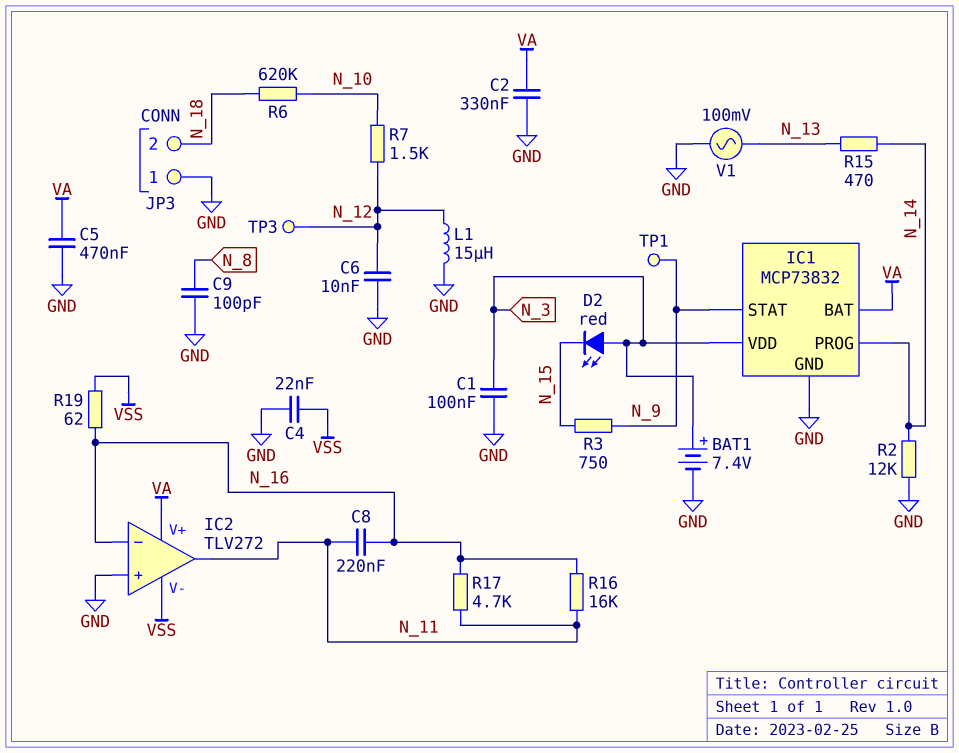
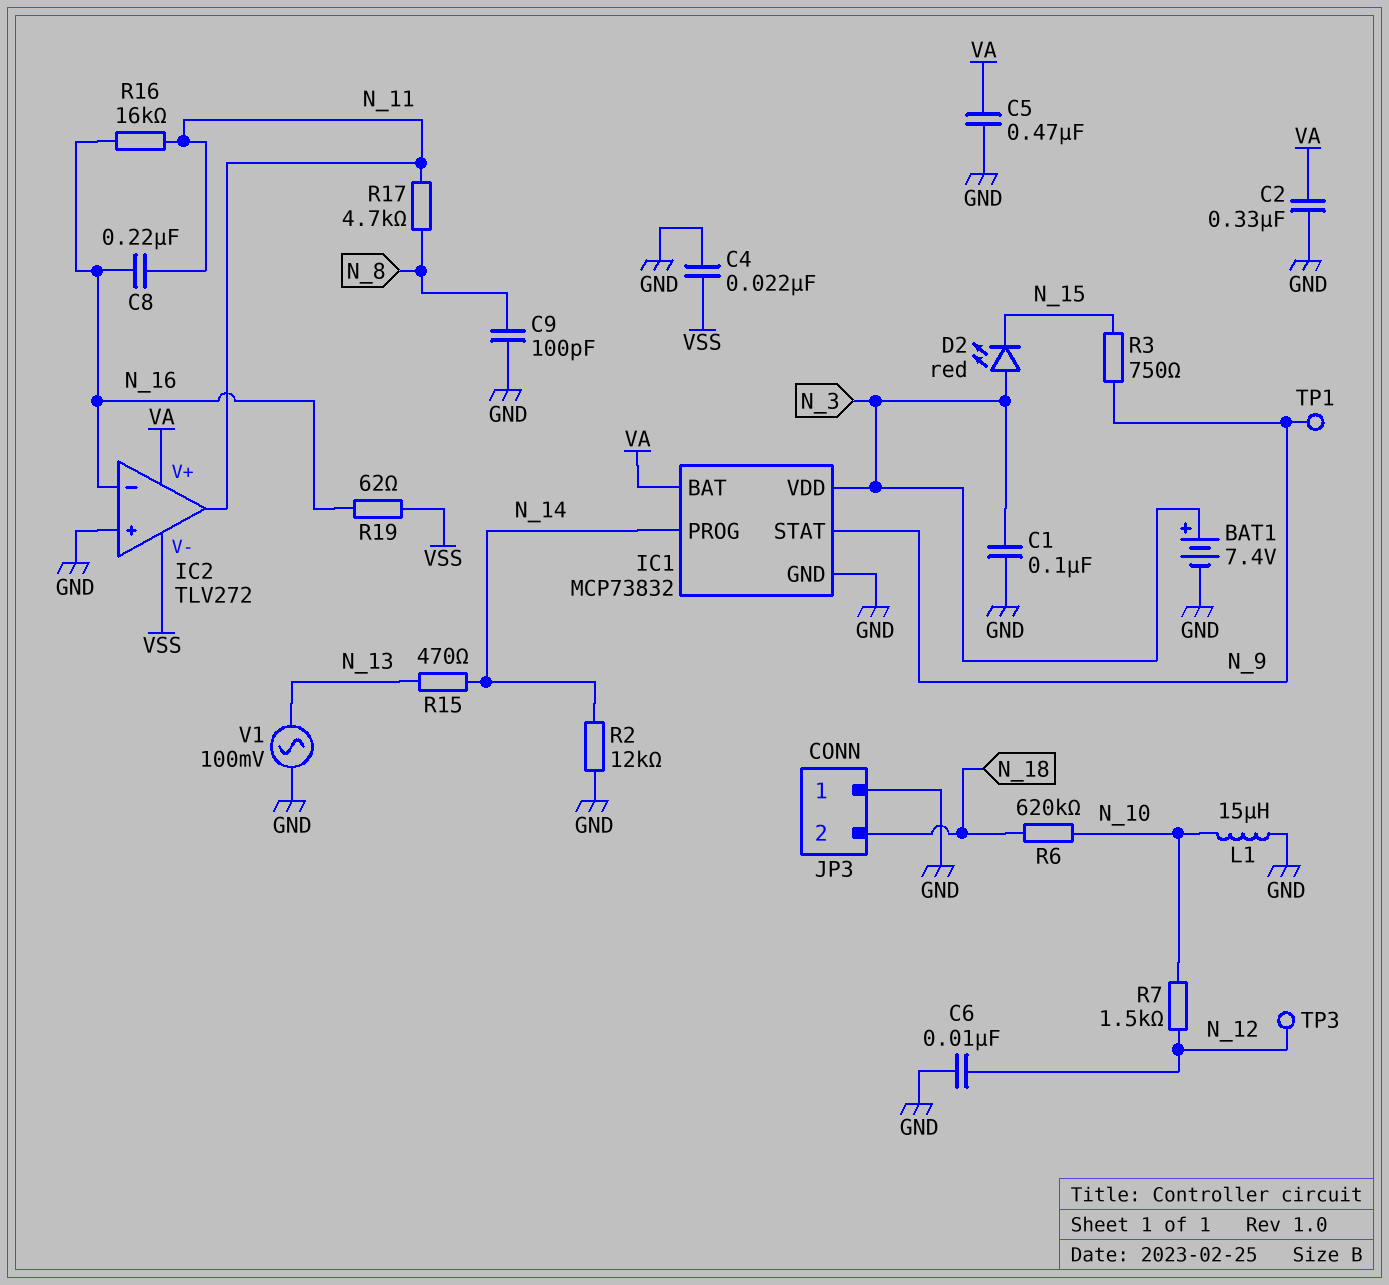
L1: 15uH (GND, N_12) -> 15uH (GND, N_10)
R17: 4.7k (N_11, N_16) -> 4.7k (N_8, N_11)

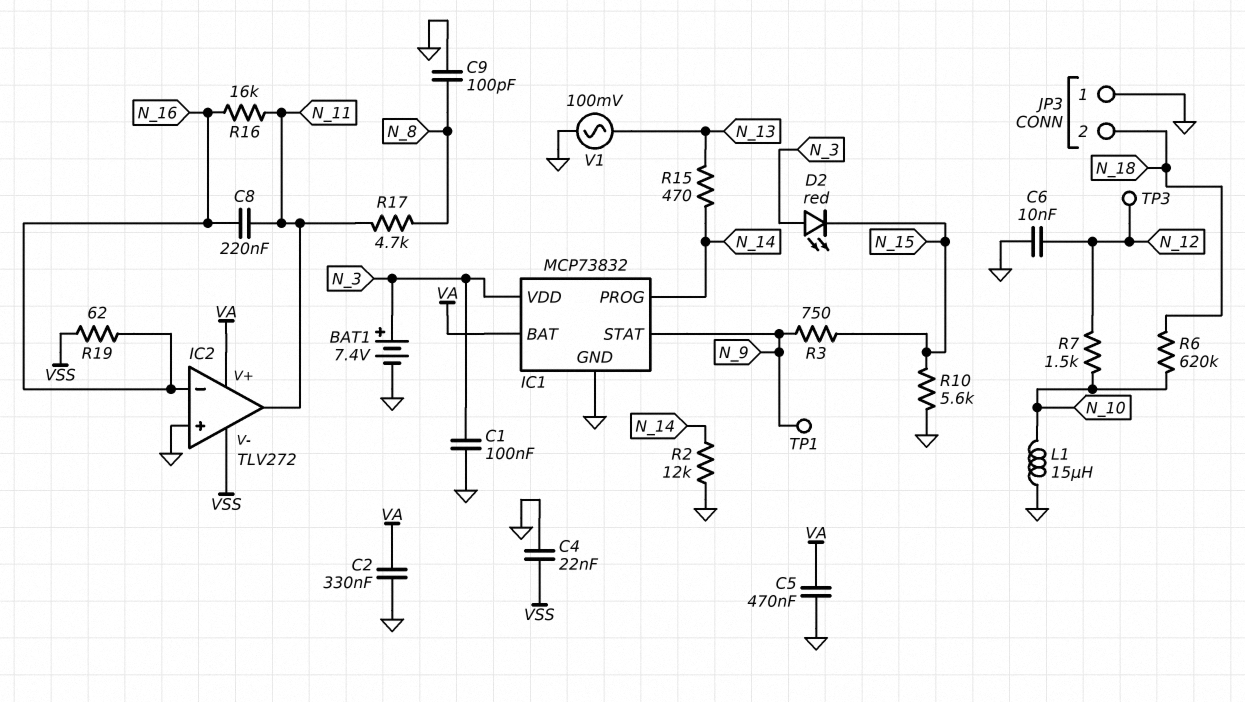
R10: none -> 5.6k (GND, N_15)

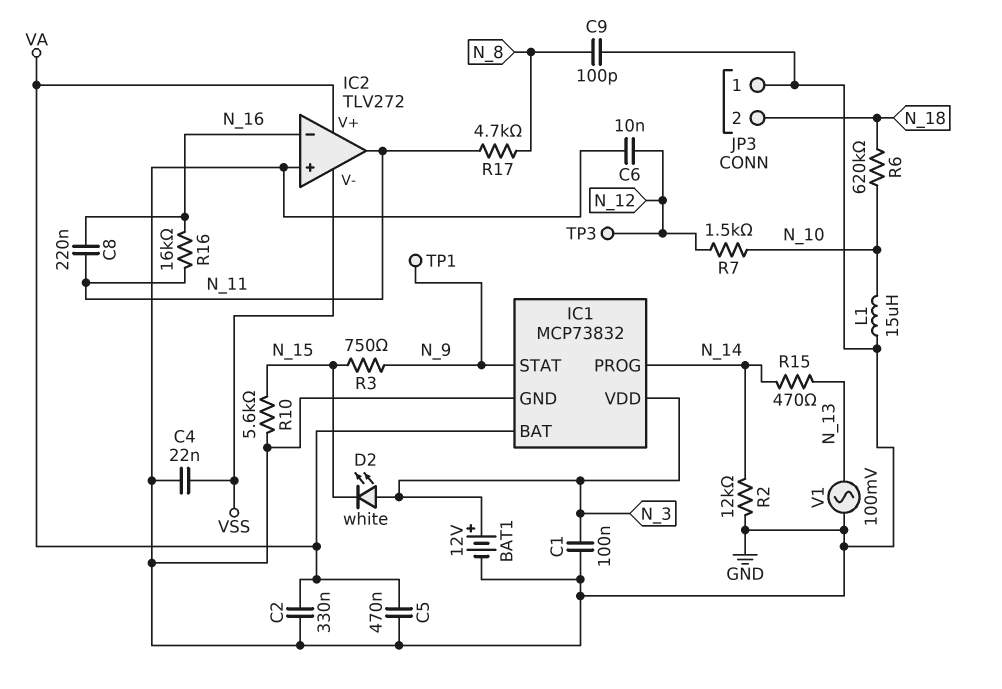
BAT1: 7.4V (plus N_3, minus GND) -> 12V (plus N_3, minus GND)
D2: LED red (A N_3, K N_15) -> LED white (A N_3, K N_15)
R19: 62 (N_16, VSS) -> none

